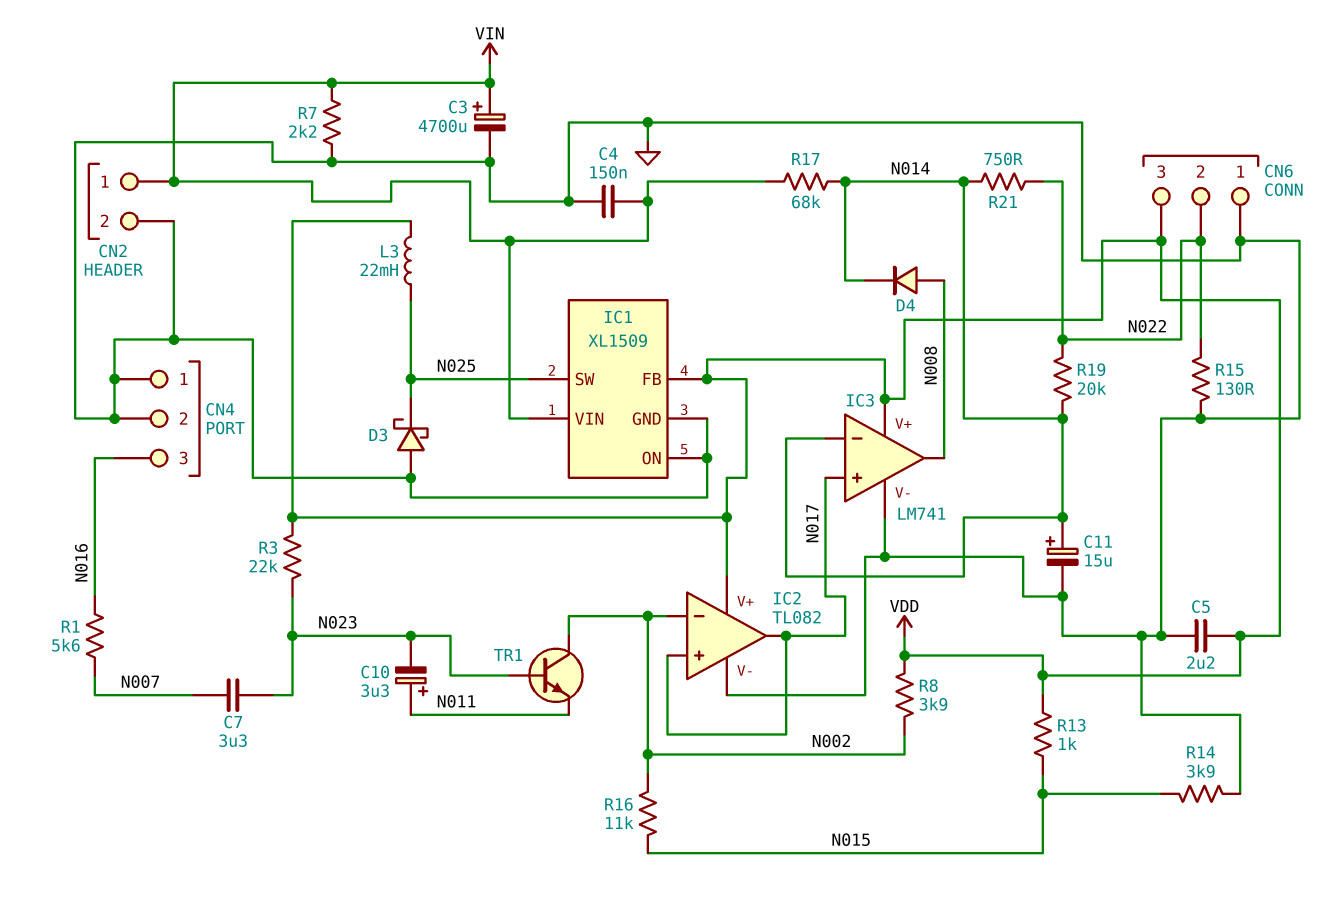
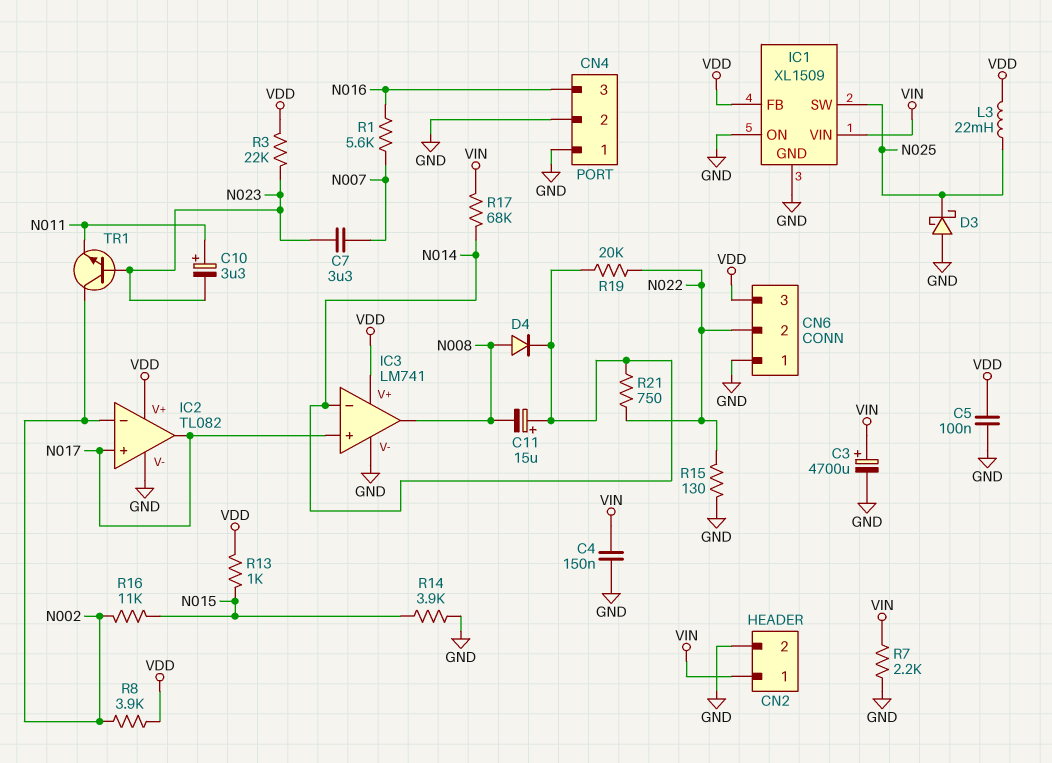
C5: 2.2uF (GND, VDD) -> 100nF (GND, VDD)
C11: 15uF (plus N014, minus GND) -> 15uF (plus N014, minus N008)

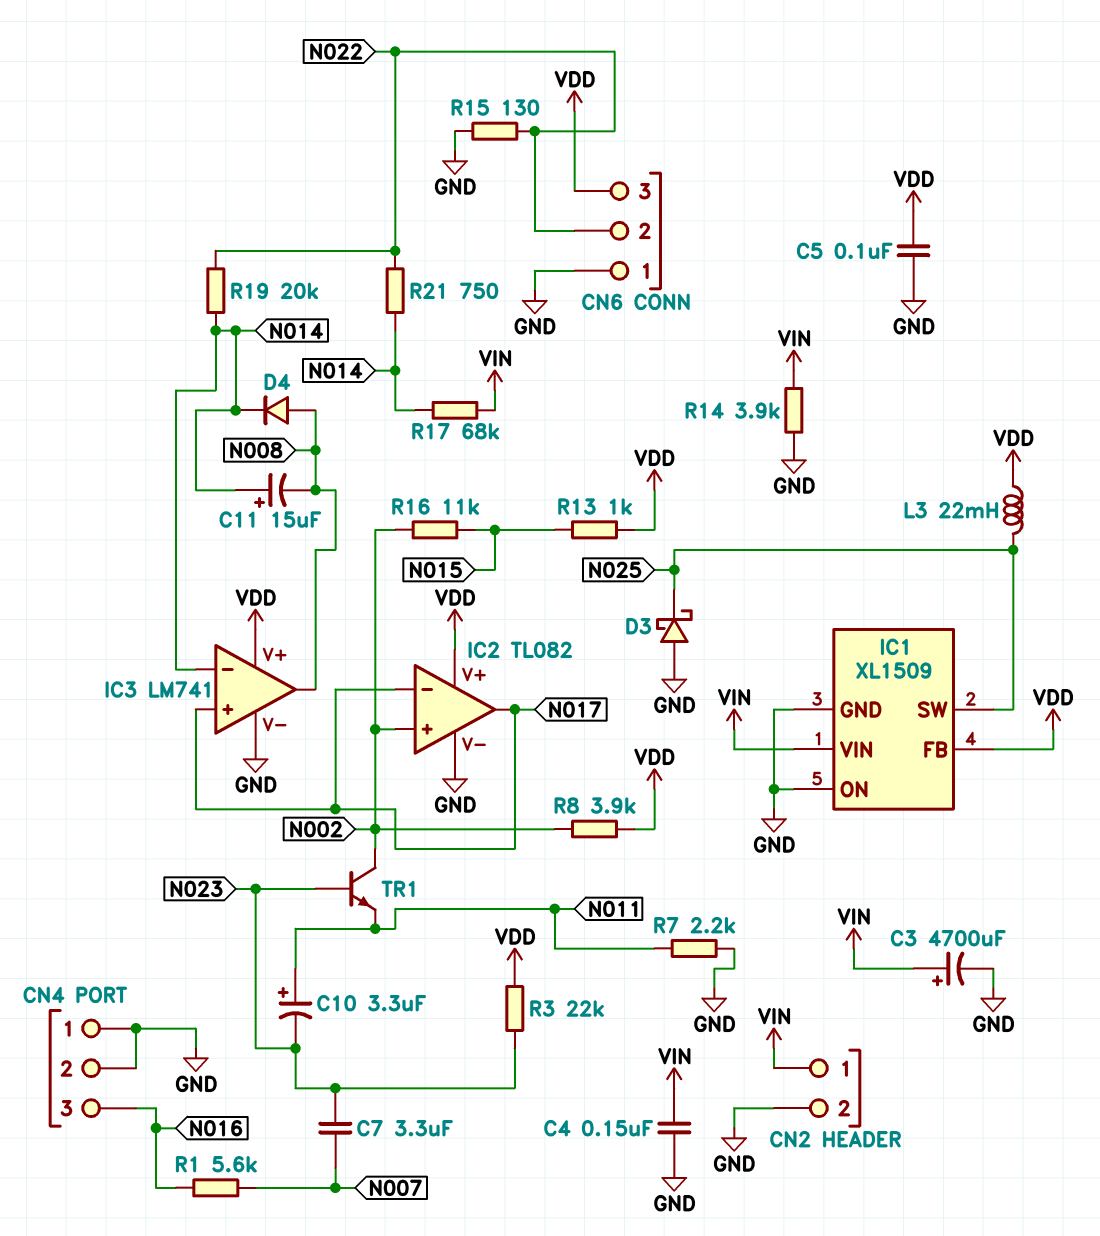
IC2 pin in+: N017 -> N002
IC2 pin in-: N002 -> N017
R7: 2.2k (GND, VIN) -> 2.2k (GND, N011)
R14: 3.9k (GND, N015) -> 3.9k (GND, VIN)

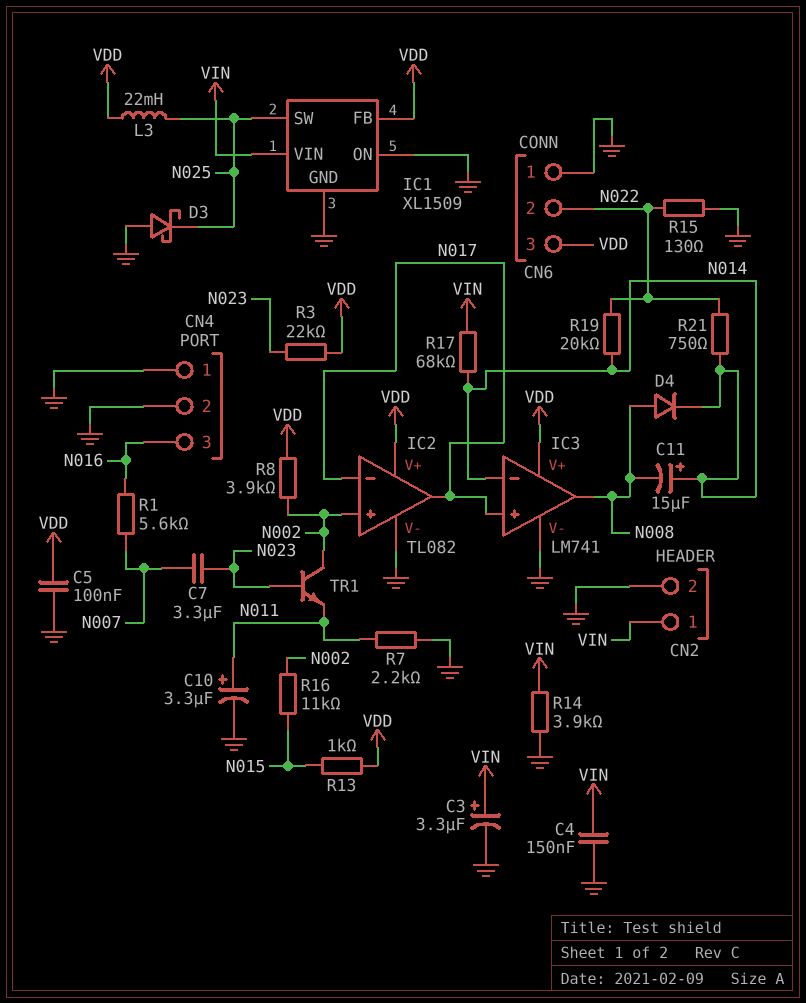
C3: 4700uF (plus VIN, minus GND) -> 3.3uF (plus VIN, minus GND)
C10: 3.3uF (plus N011, minus N023) -> 3.3uF (plus N011, minus GND)

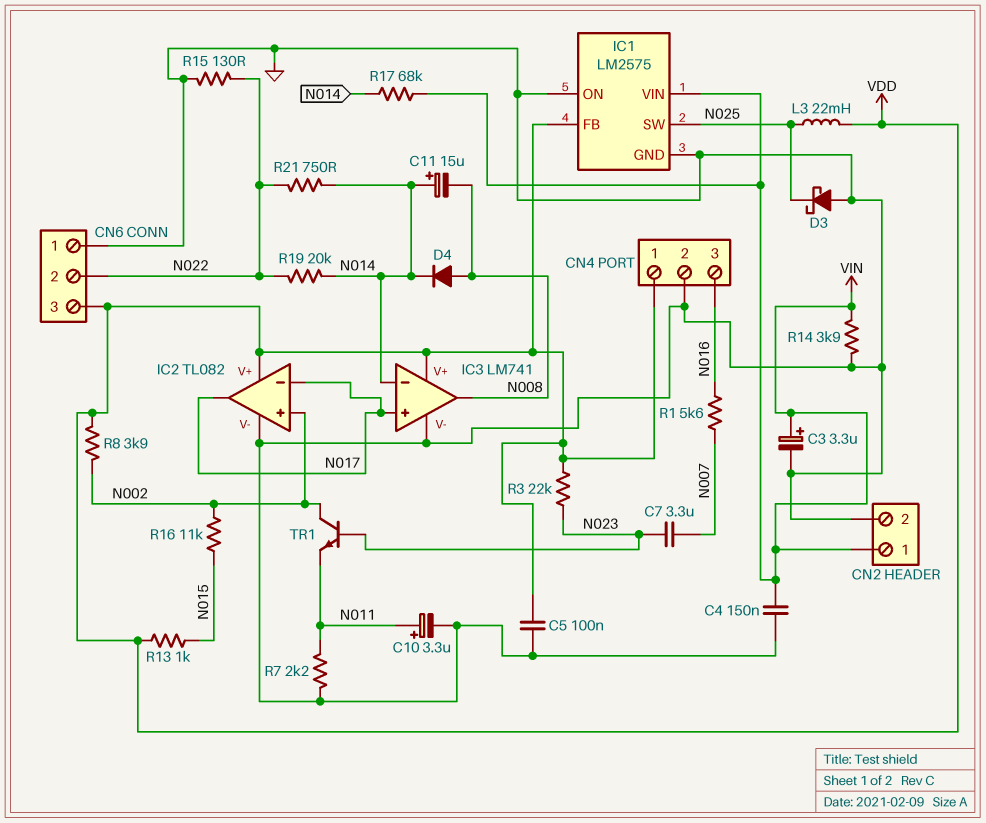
CN4 pin 1: GND -> VDD
IC1: XL1509 -> LM2575

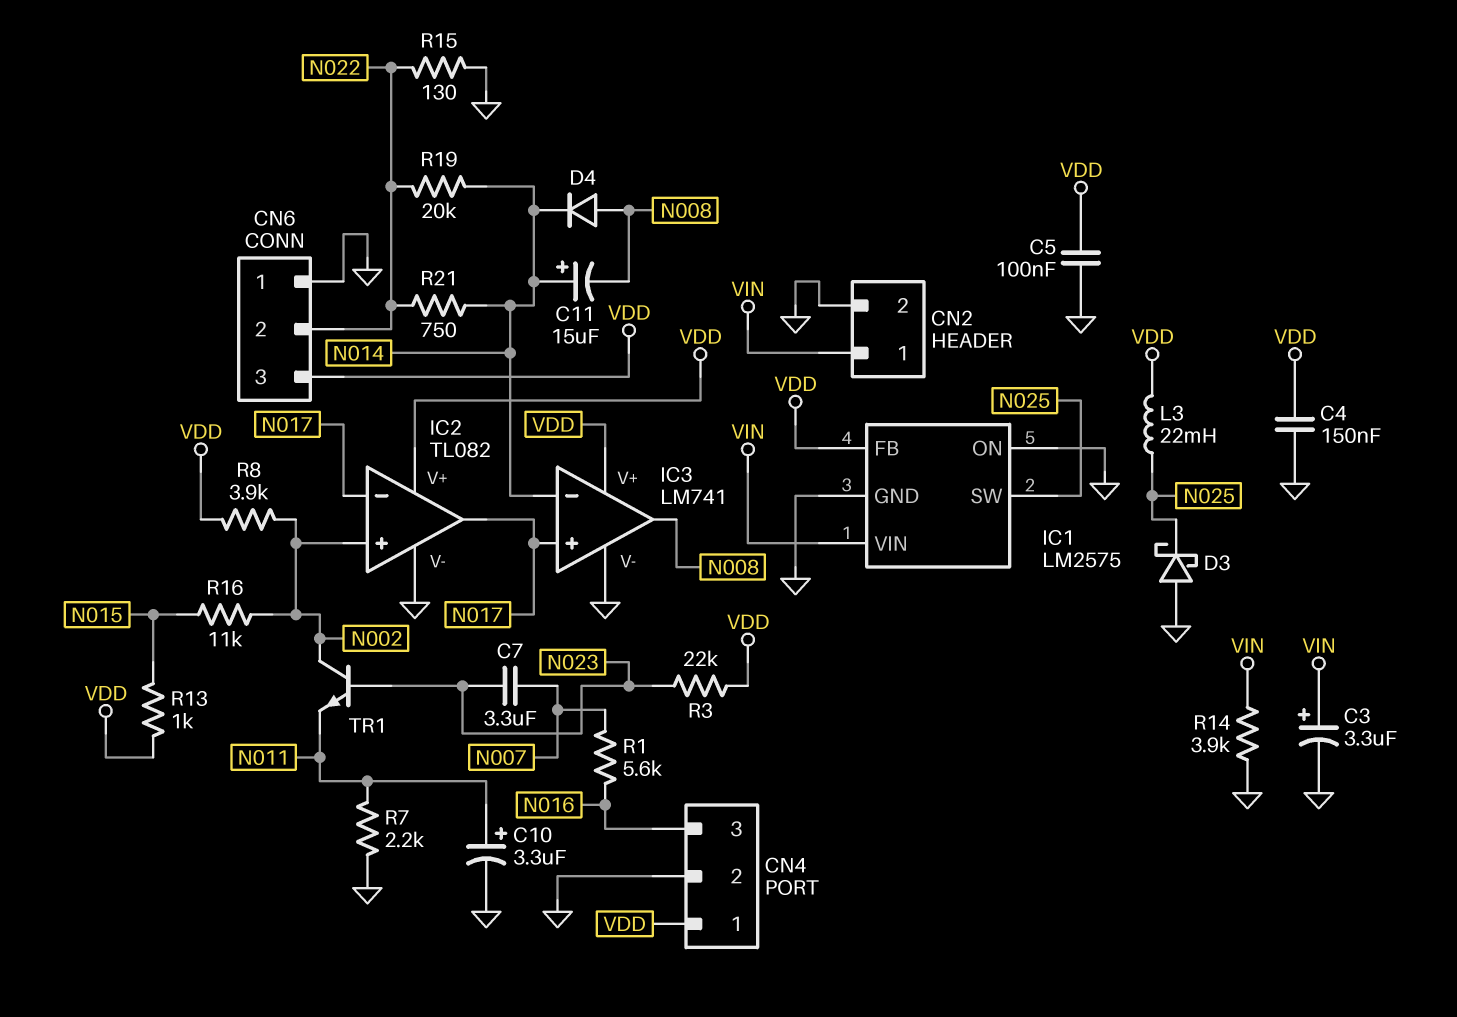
C4: 150nF (GND, VIN) -> 150nF (GND, VDD)
R17: 68k (N014, VIN) -> none

